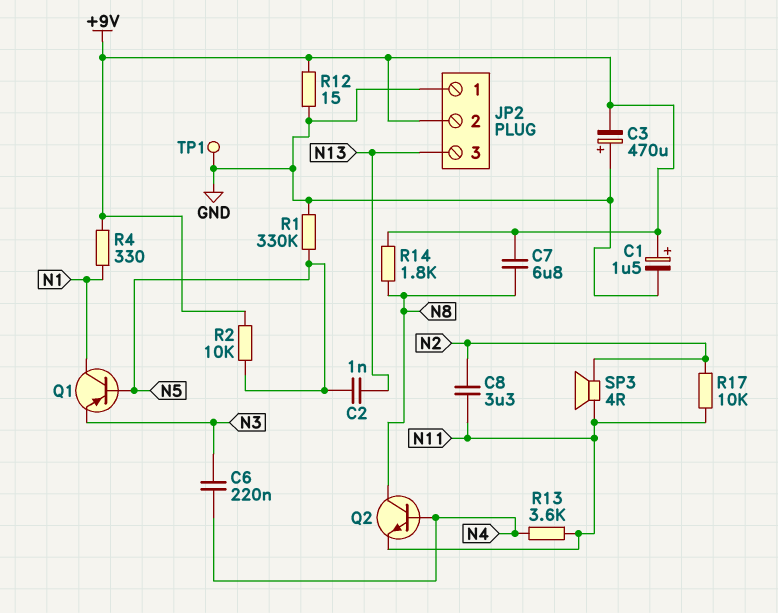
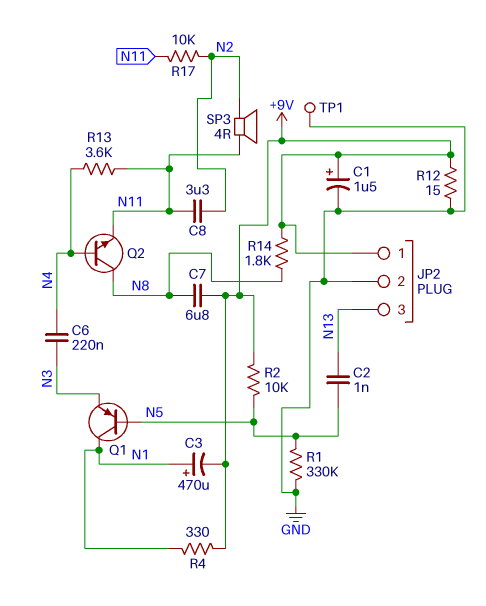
C3: 470uF (plus GND, minus +9V) -> 470uF (plus N1, minus +9V)
JP2 pin 1: GND -> +9V
JP2 pin 2: +9V -> GND

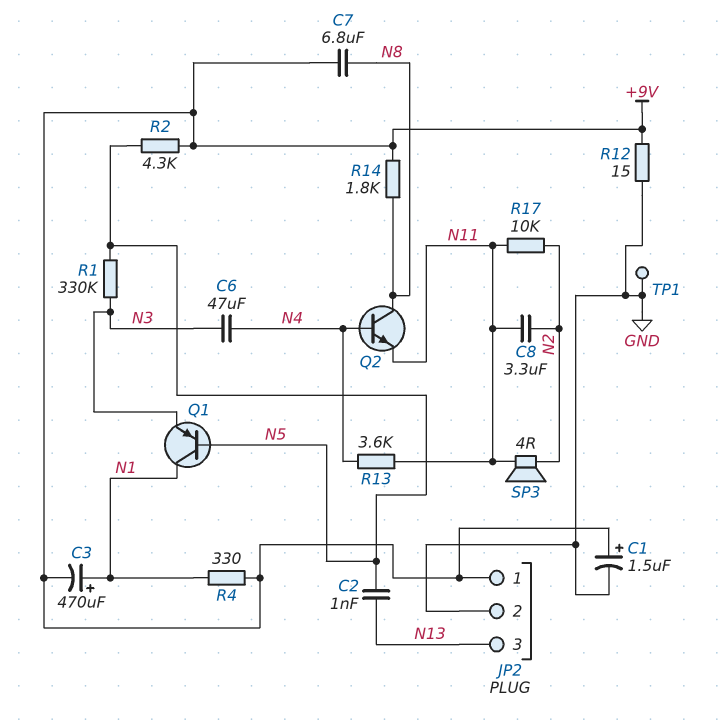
C6: 220nF (N3, N4) -> 47uF (N3, N4)
R1: 330k (GND, N5) -> 330k (N3, N5)
R2: 10k (+9V, N5) -> 4.3k (+9V, N5)

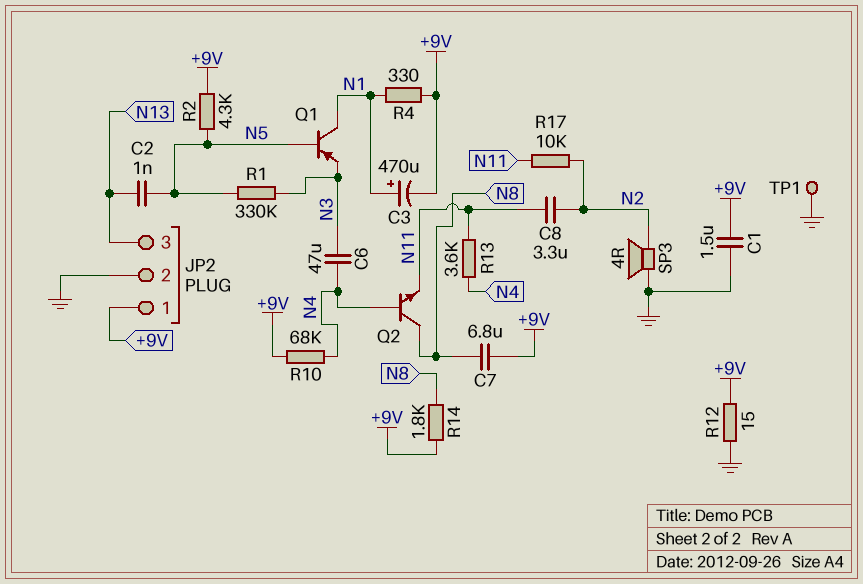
C1: 1.5uF (plus +9V, minus GND) -> 1.5uF (+9V, GND)
R10: none -> 68k (+9V, N4)
SP3: speaker 4R (N2, N11) -> speaker 4R (GND, N2)

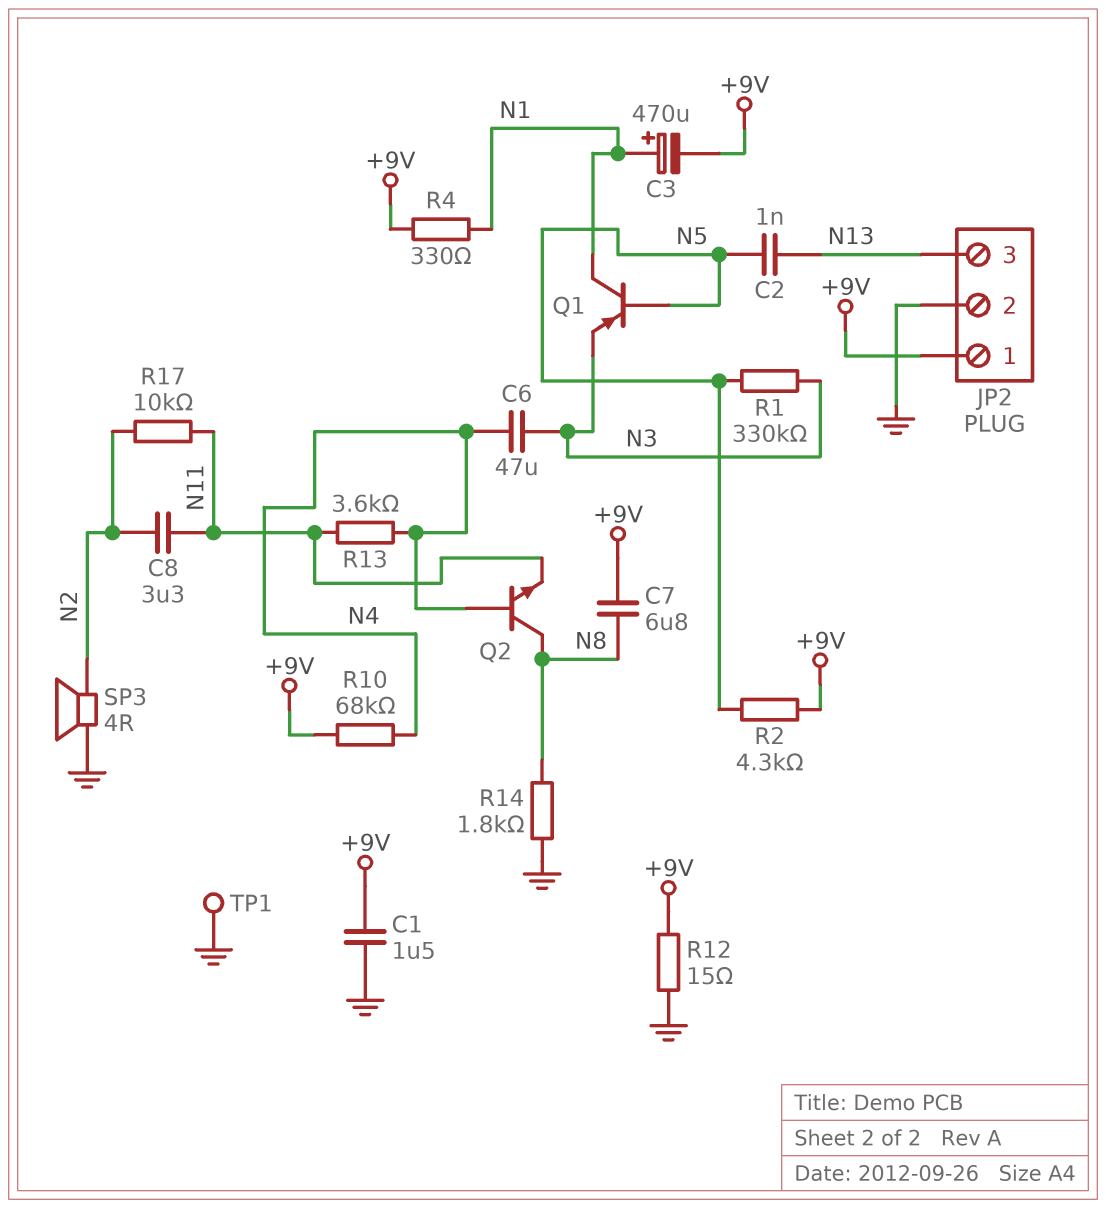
R14: 1.8k (+9V, N8) -> 1.8k (GND, N8)

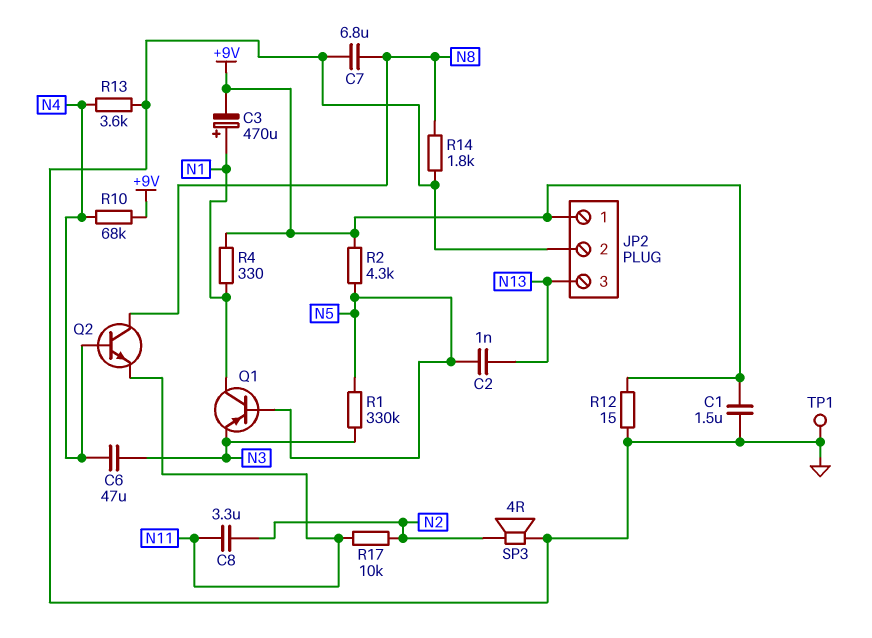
C7: 6.8uF (+9V, N8) -> 6.8uF (GND, N8)
R13: 3.6k (N4, N11) -> 3.6k (GND, N4)

